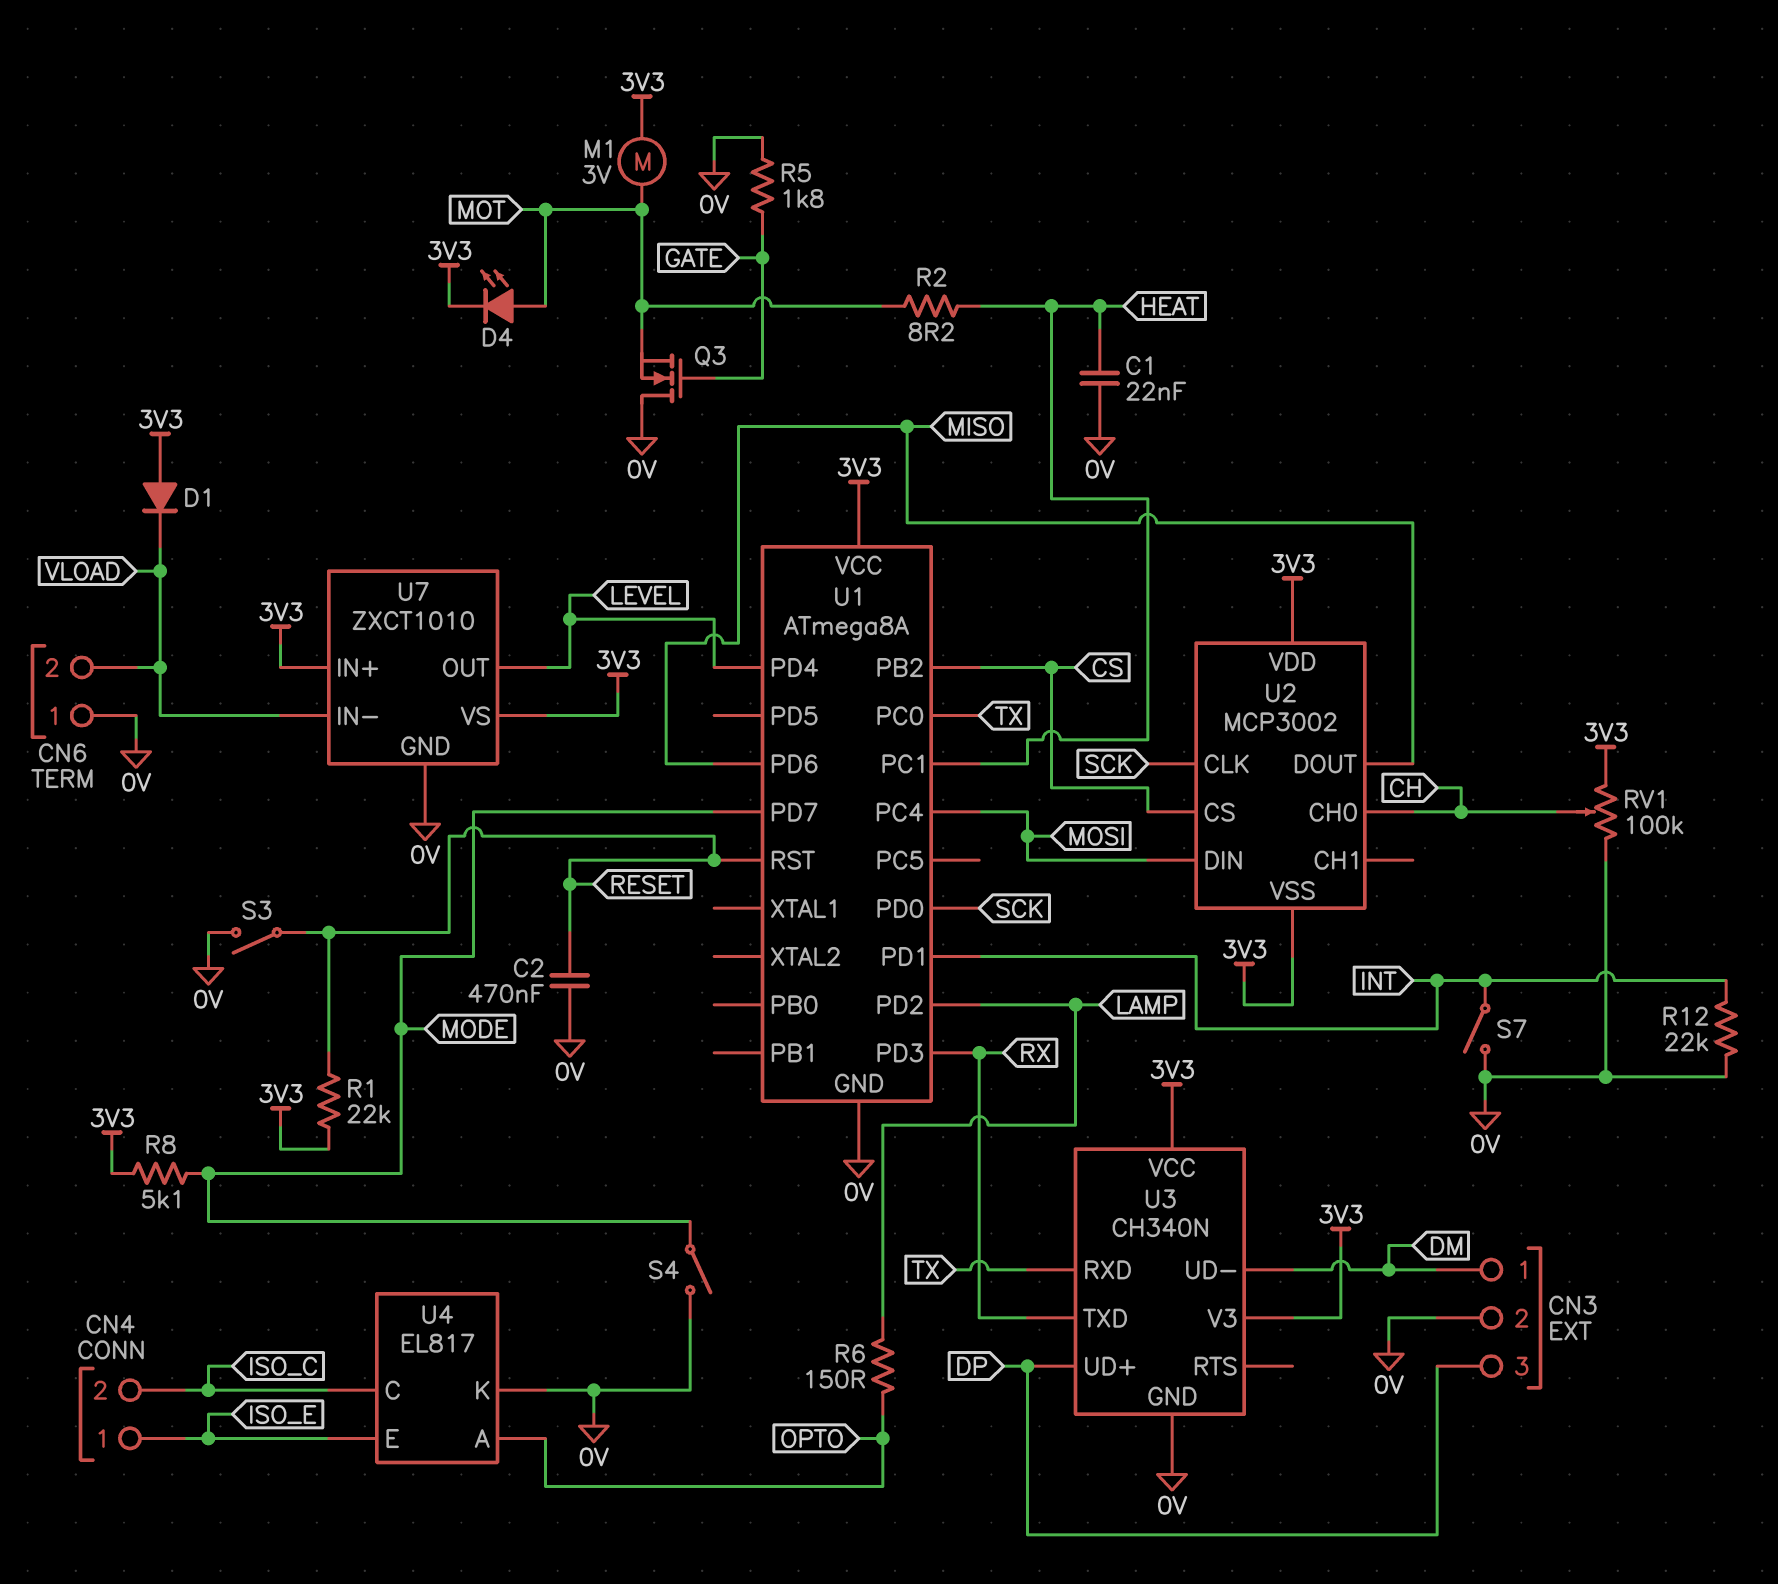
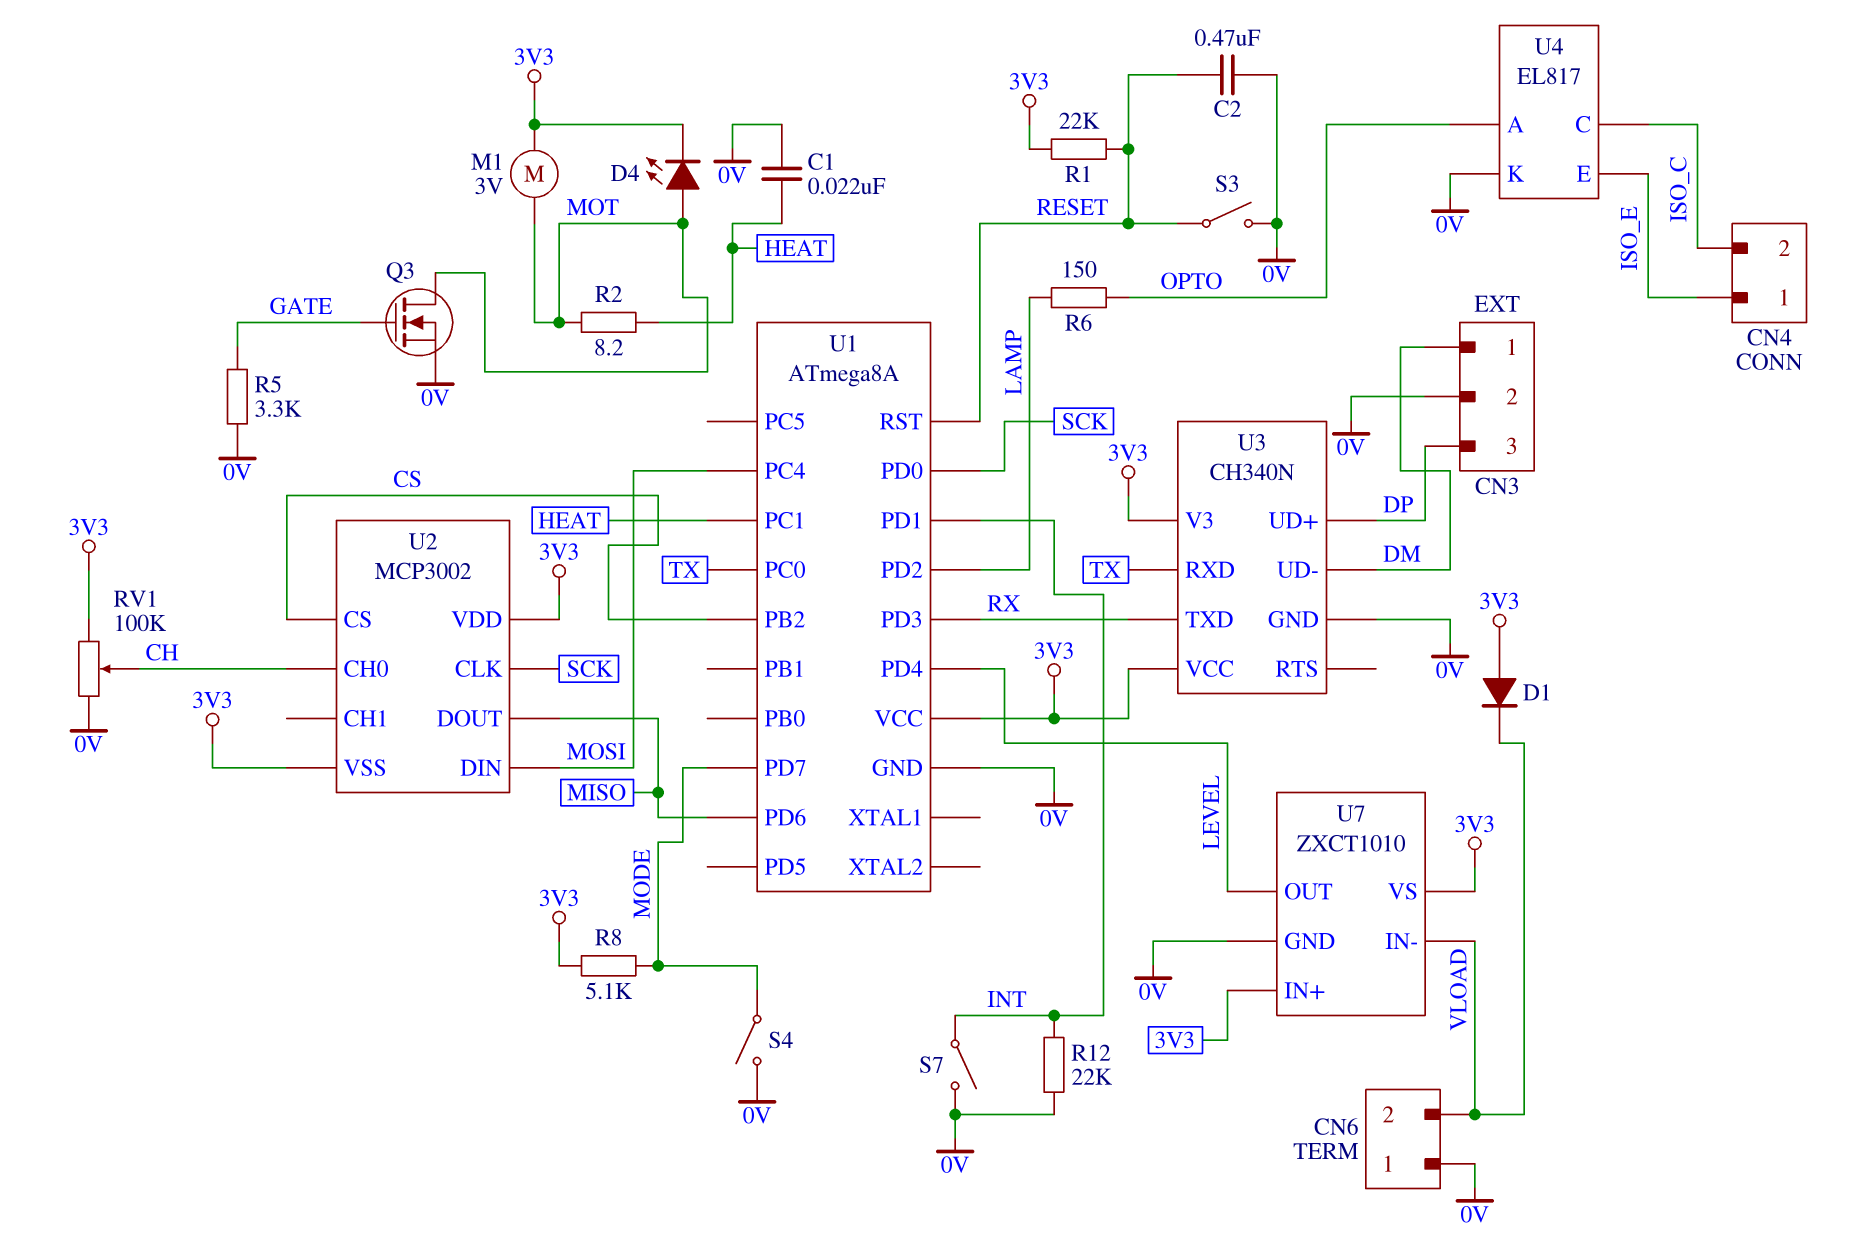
Q3: NMOS (G GATE, D 0V, S MOT) -> NMOS (G GATE, D MOT, S 0V)
R5: 1.8k (0V, GATE) -> 3.3k (0V, GATE)

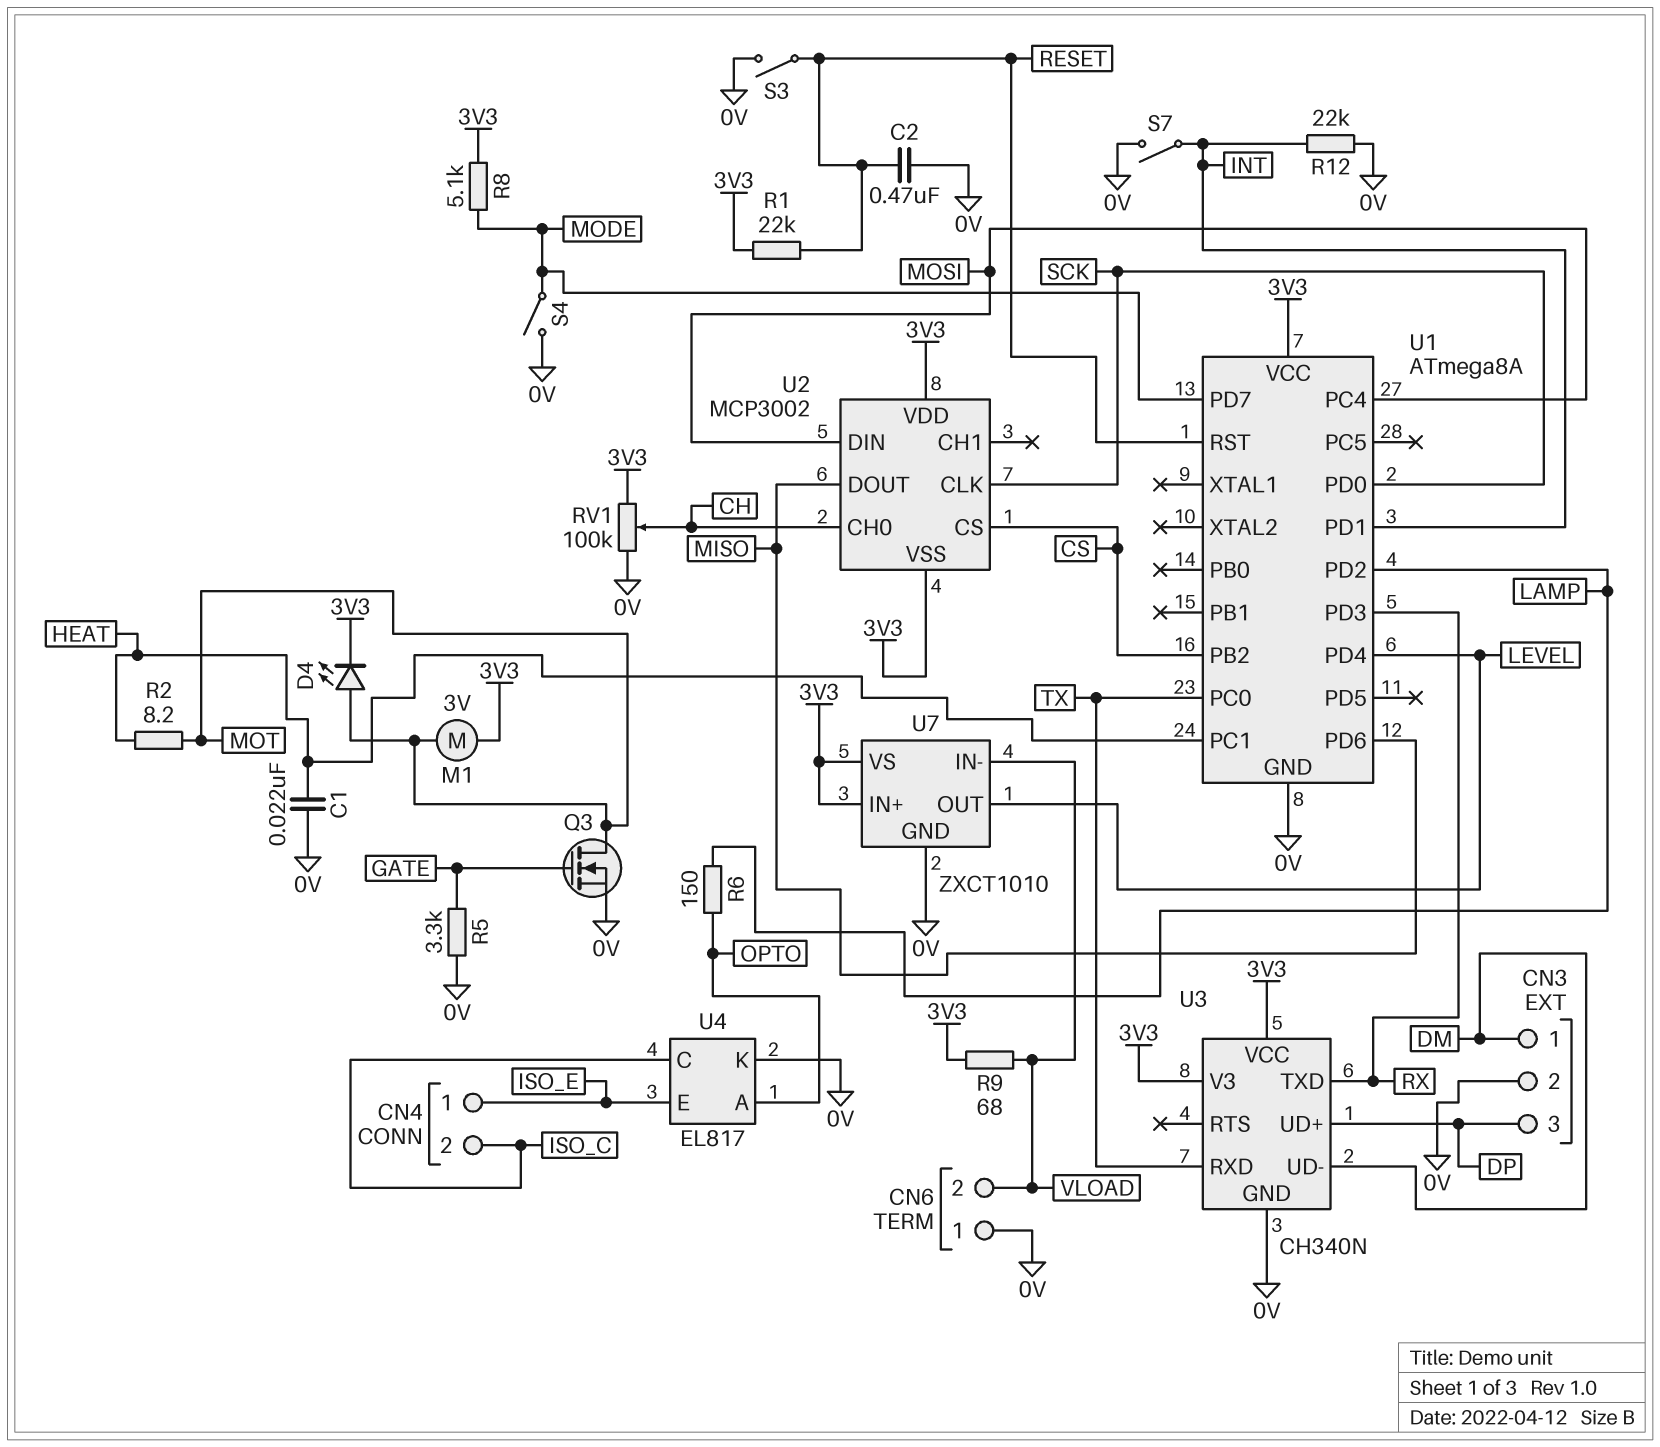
D1: diode (A 3V3, K VLOAD) -> none
R9: none -> 68 (3V3, VLOAD)

